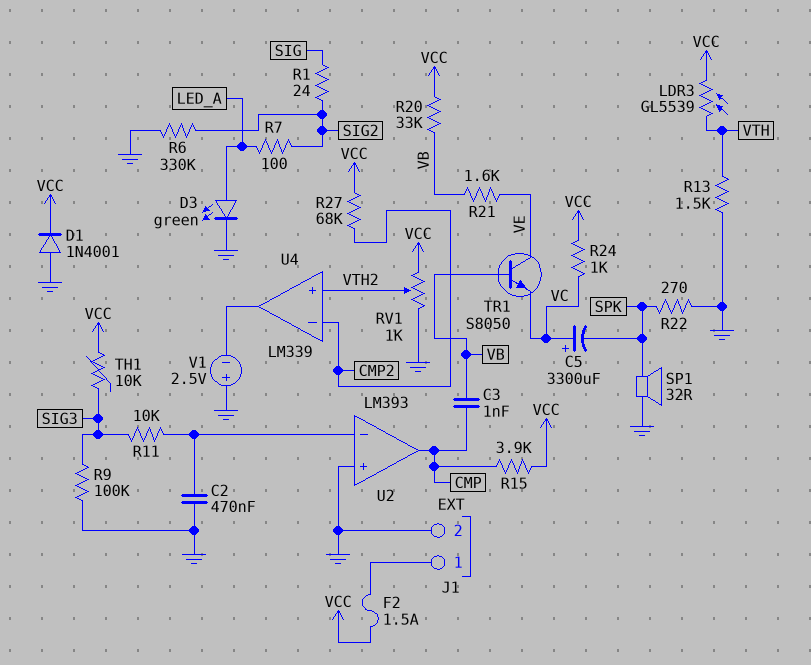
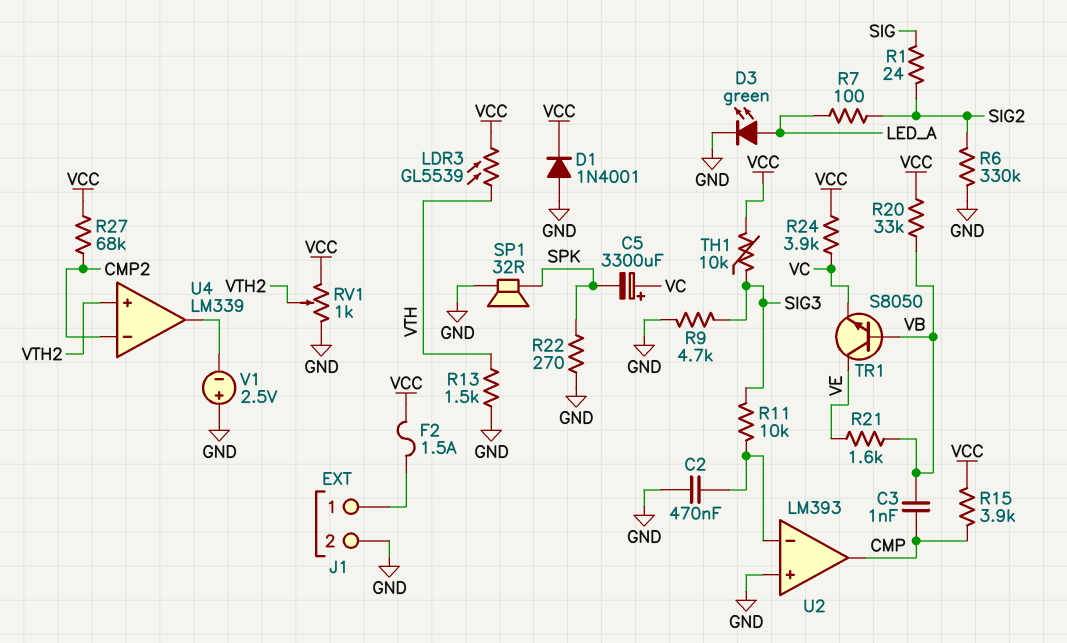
R9: 100k (GND, SIG3) -> 4.7k (GND, SIG3)
R24: 1k (VC, VCC) -> 3.9k (VC, VCC)

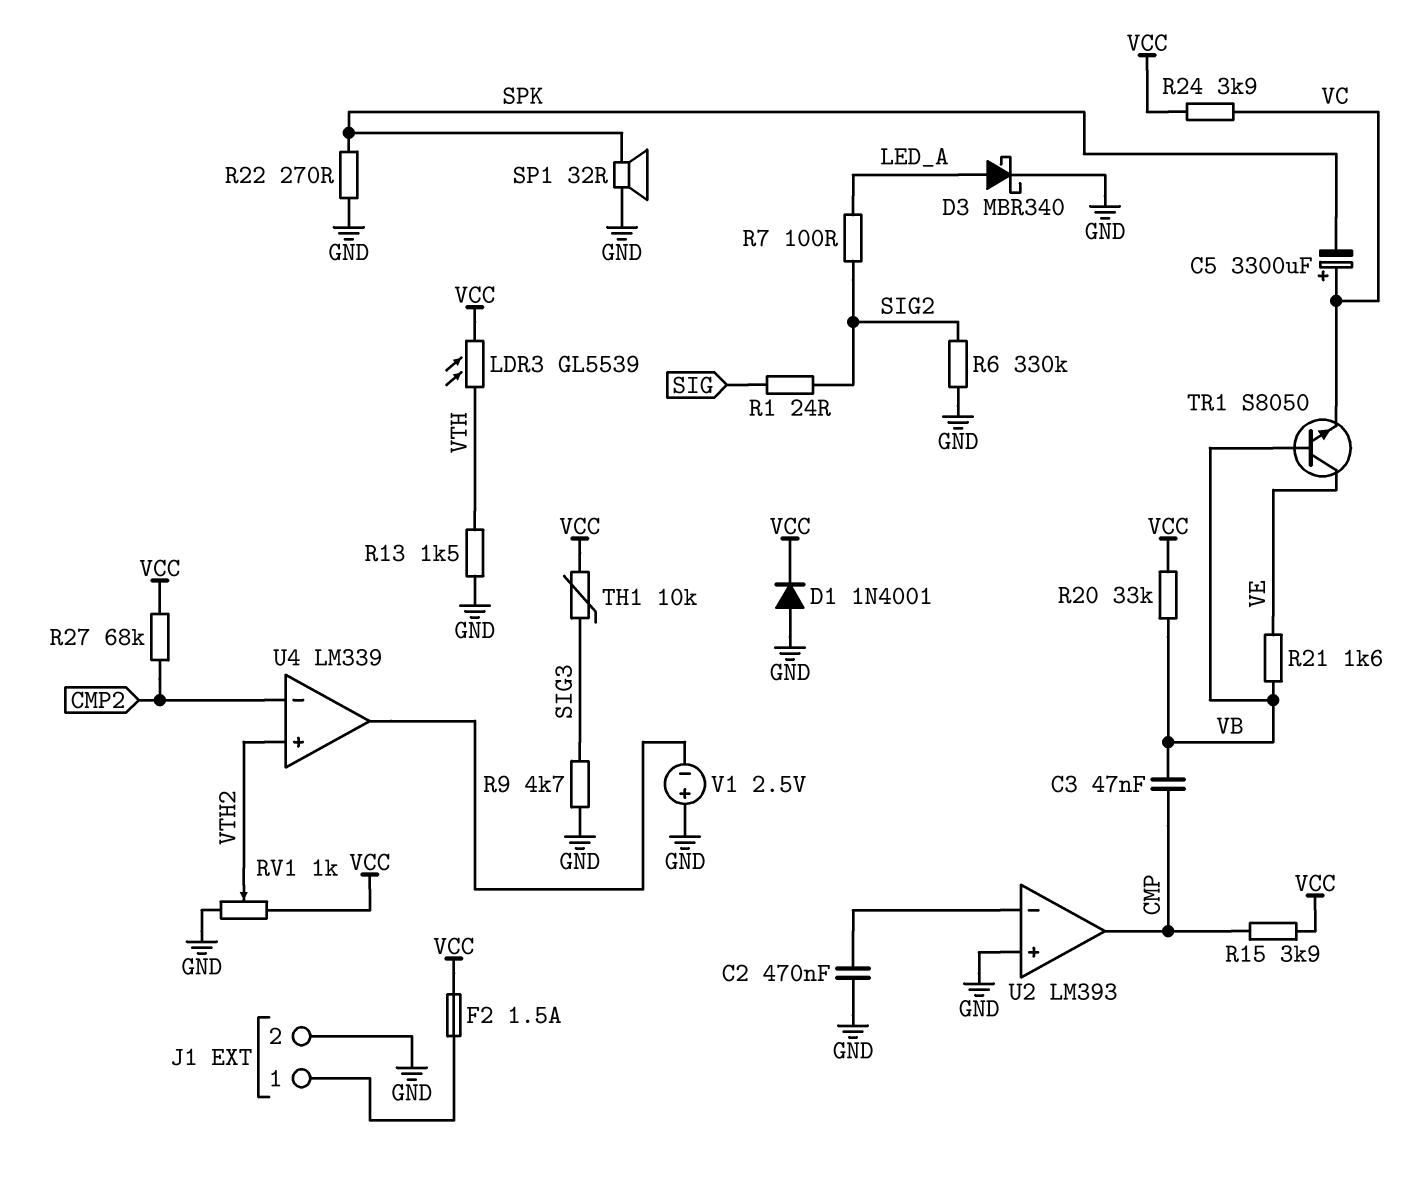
C3: 1nF (CMP, VB) -> 47nF (CMP, VB)
D3: LED green (A LED_A, K GND) -> schottky MBR340 (A LED_A, K GND)
R11: 10k (SIG3, U2/in-) -> none

